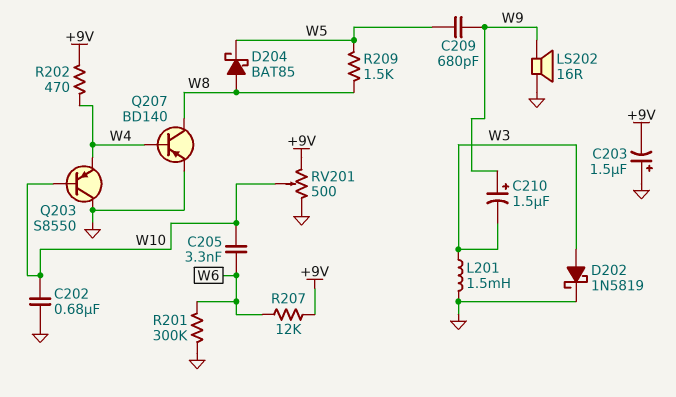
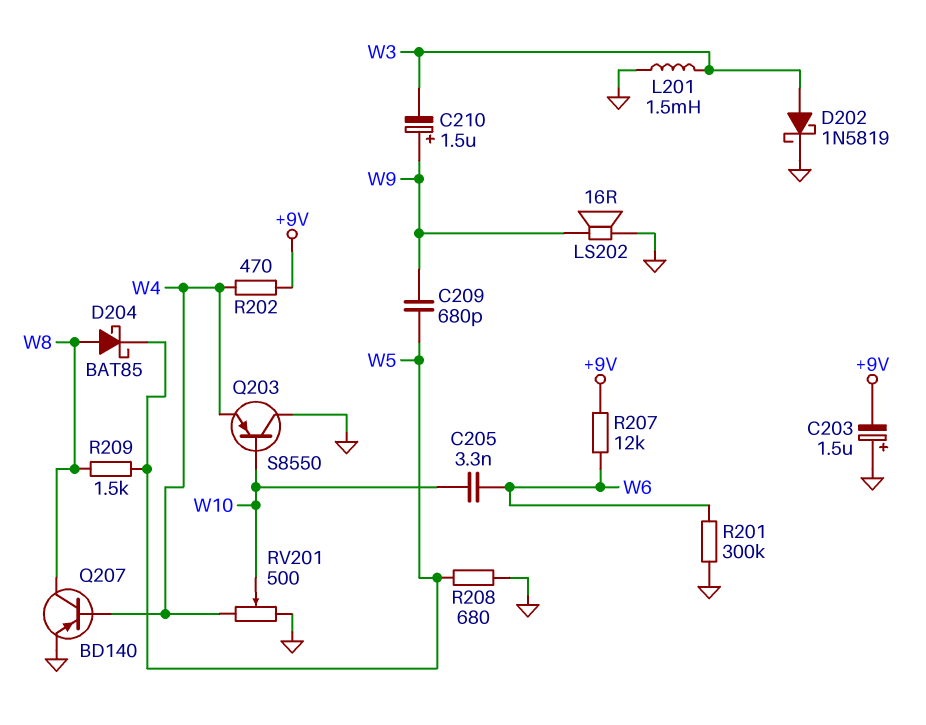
C202: 680nF (GND, W10) -> none
R208: none -> 680 (GND, W5)
RV201: 500 (+9V, GND, wiper W10) -> 500 (GND, W4, wiper W10)

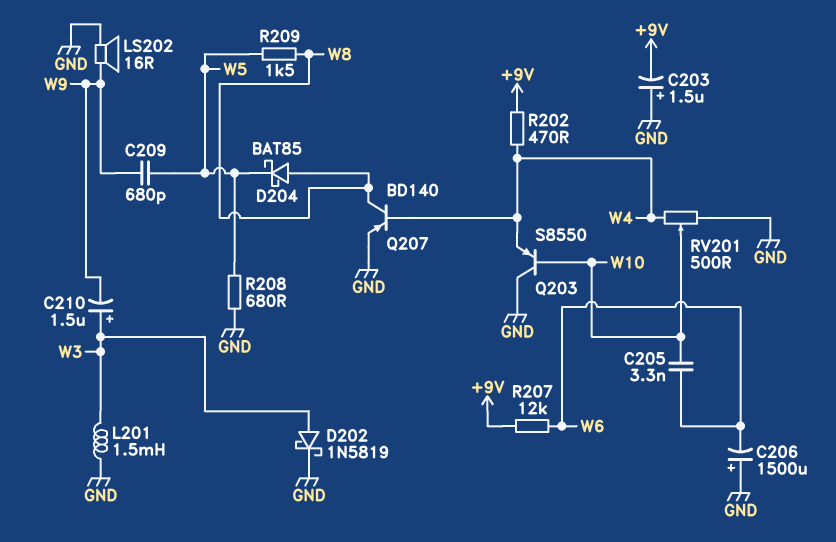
C206: none -> 1500uF (plus GND, minus W6)
C210: 1.5uF (plus W9, minus W3) -> 1.5uF (plus W3, minus W9)
R201: 300k (GND, W6) -> none

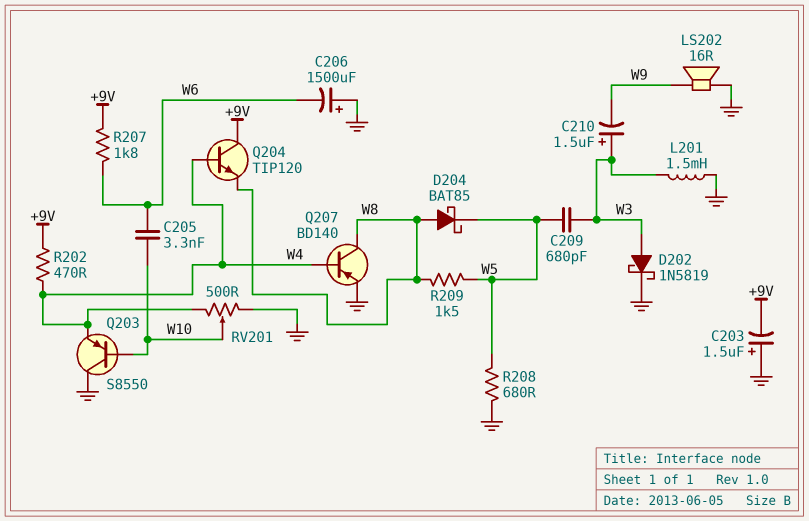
C209: 680pF (W5, W9) -> 680pF (W3, W5)
Q204: none -> NPN TIP120 (B W4, C +9V, E W8)
R207: 12k (+9V, W6) -> 1.8k (+9V, W6)

